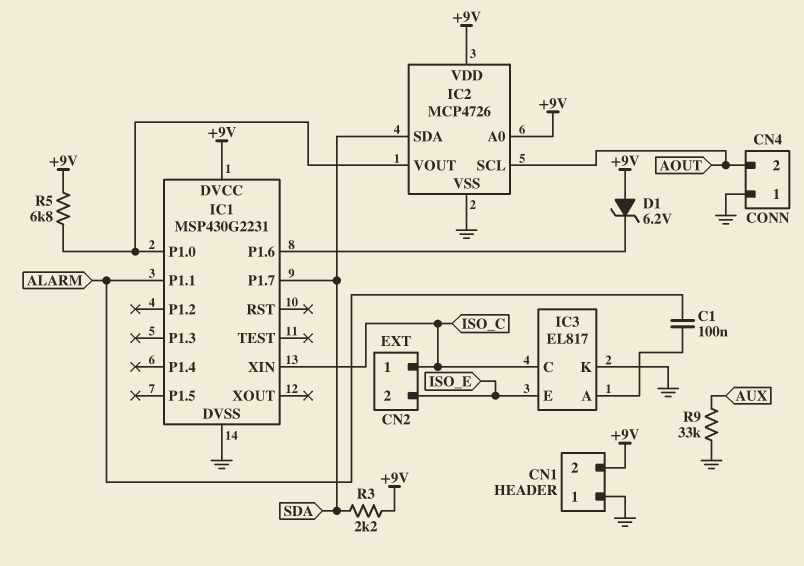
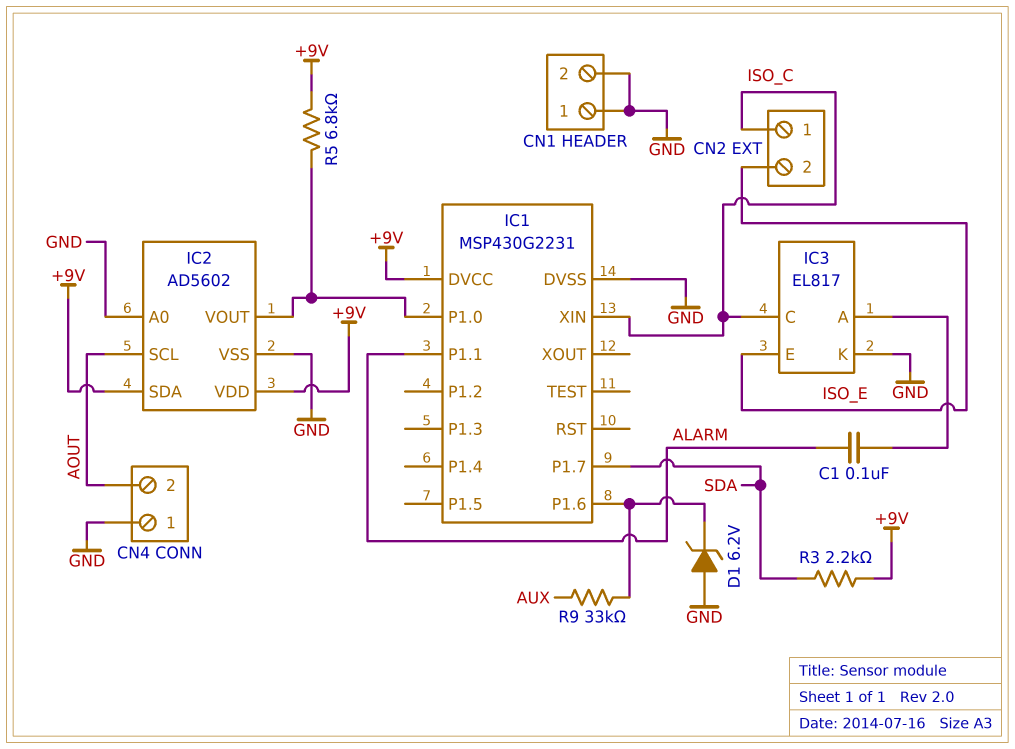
CN1 pin 2: +9V -> GND
D1: zener 6.2V (A +9V, K IC1/P1.6) -> zener 6.2V (A GND, K IC1/P1.6)
IC2: MCP4726 -> AD5602
IC2 pin A0: +9V -> GND
IC2 pin SDA: SDA -> +9V
R9: 33k (AUX, GND) -> 33k (AUX, IC1/P1.6)

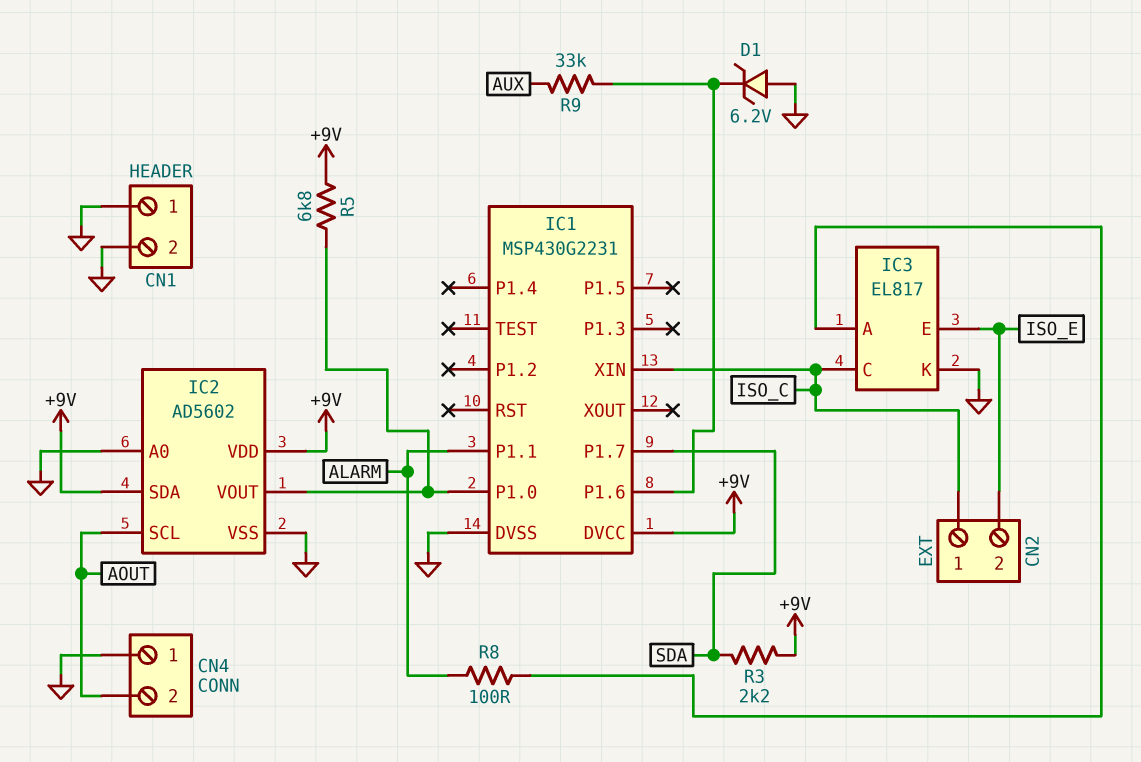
C1: 100nF (ALARM, IC3/A) -> none
R8: none -> 100 (ALARM, IC3/A)

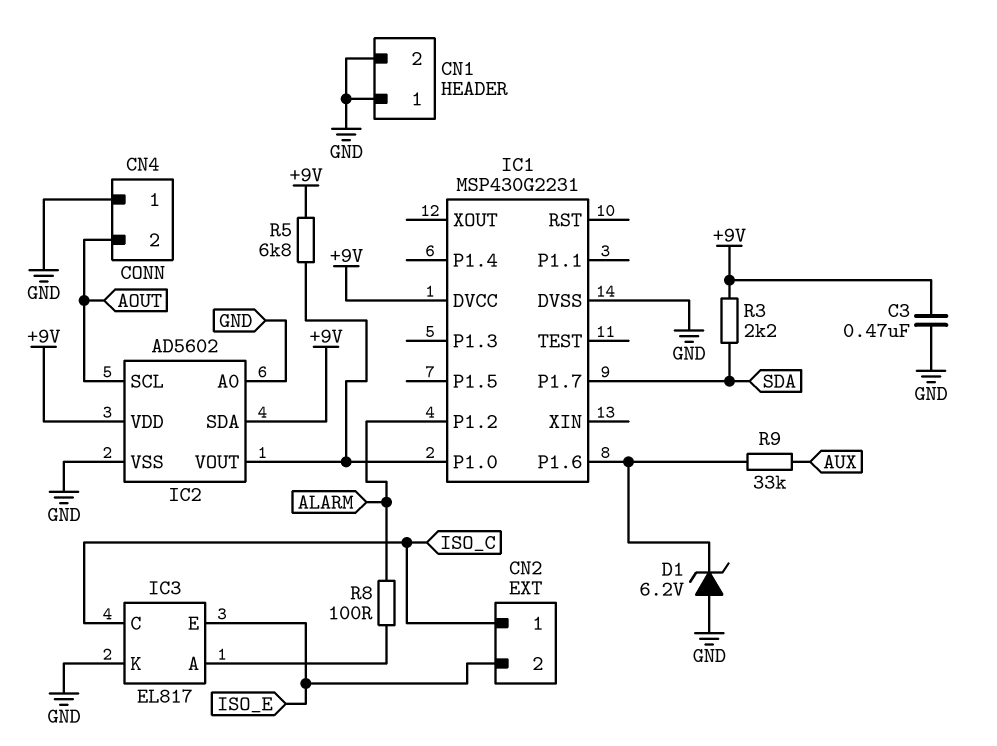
C3: none -> 470nF (+9V, GND)
IC1 pin P1.1: ALARM -> none
IC1 pin P1.2: none -> ALARM
IC1 pin XIN: ISO_C -> none

